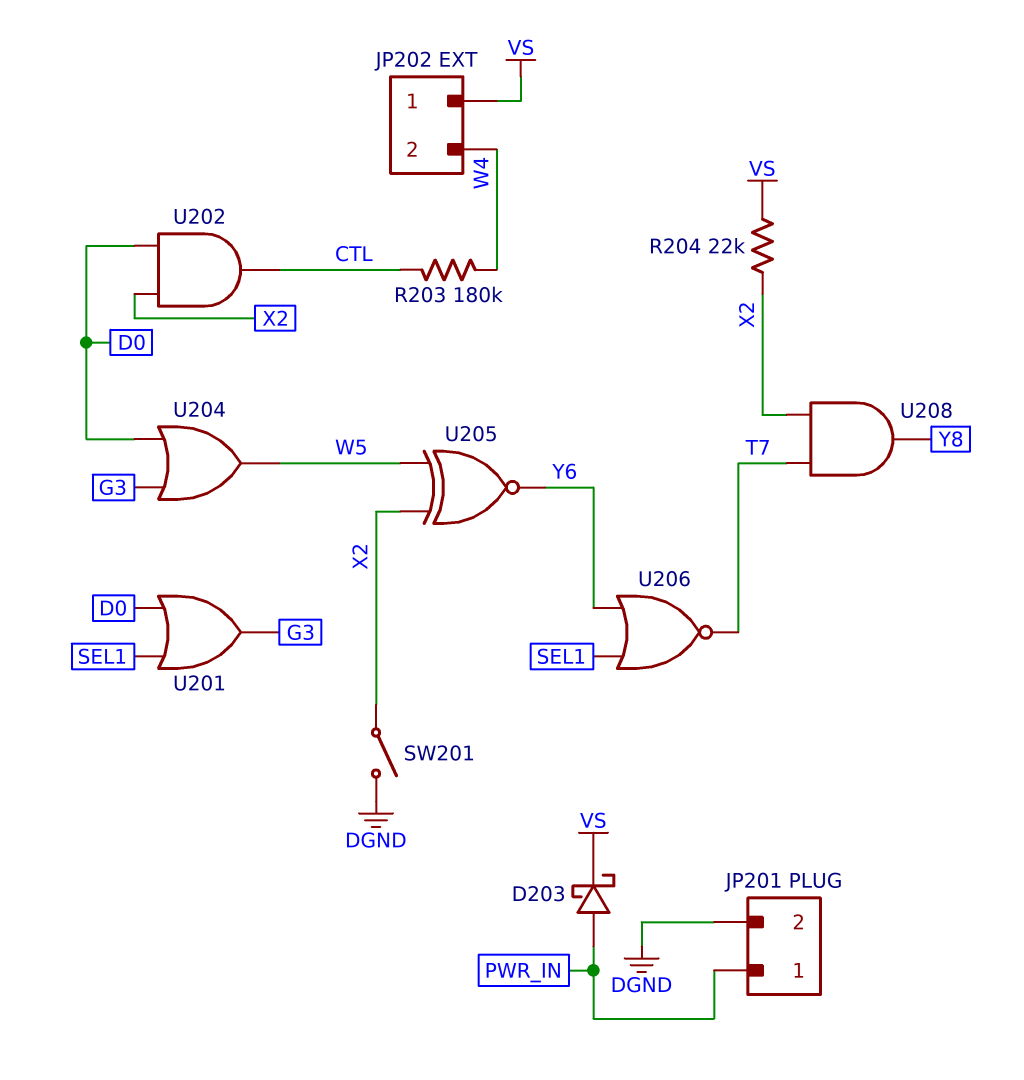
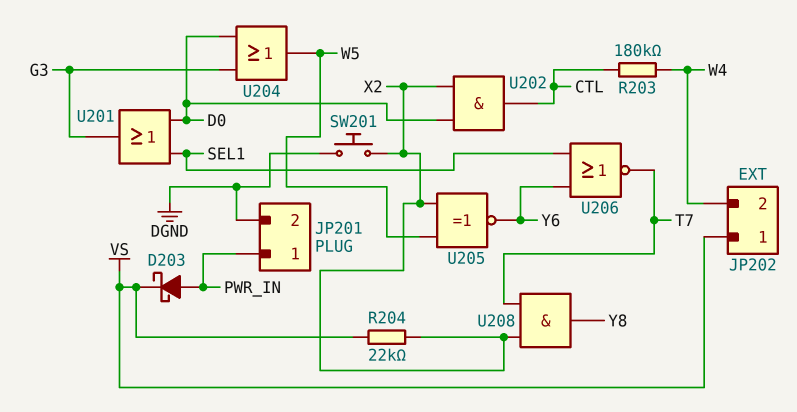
SW201: switch (DGND, X2) -> button (DGND, X2)

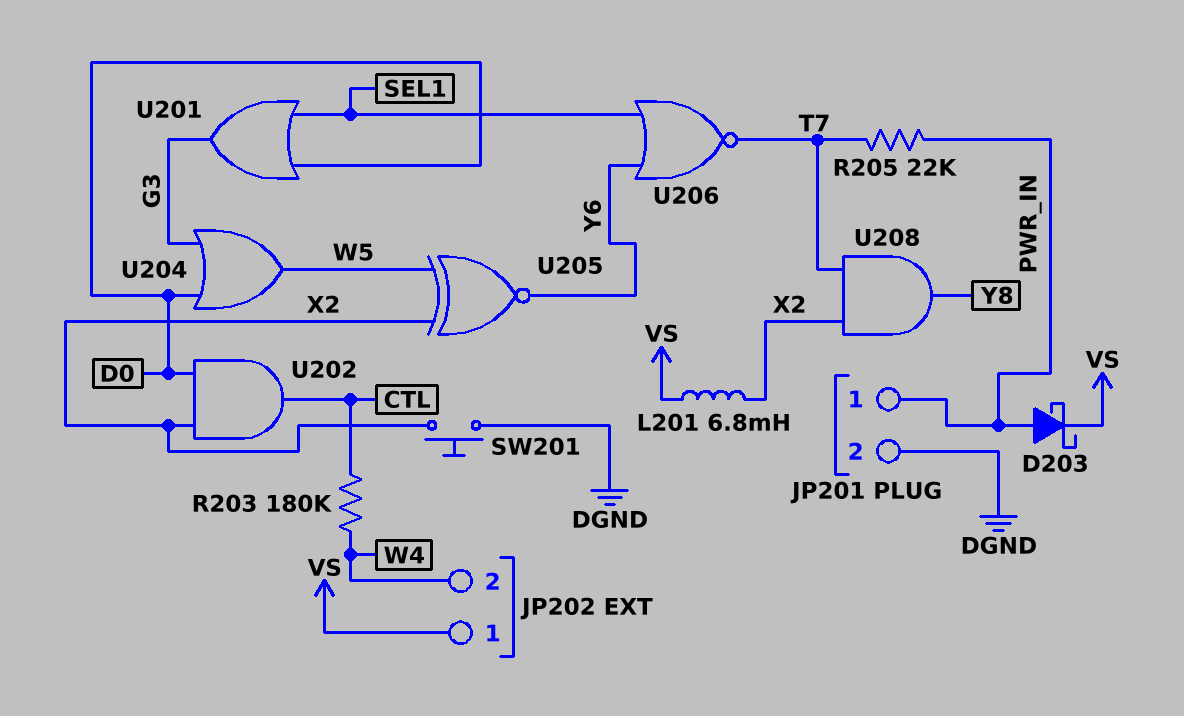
L201: none -> 6.8mH (VS, X2)
R204: 22k (VS, X2) -> none
R205: none -> 22k (PWR_IN, T7)

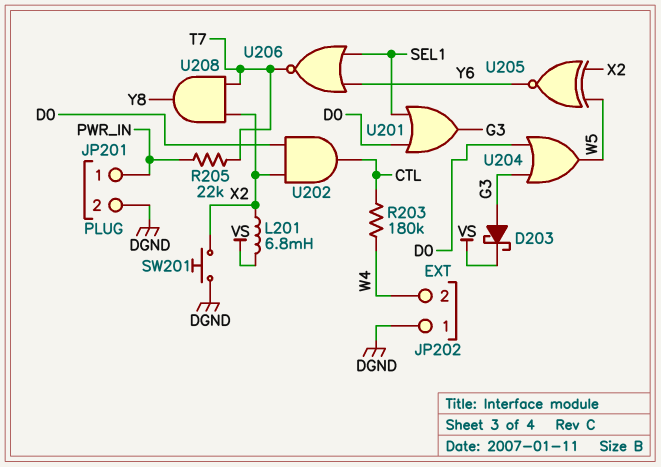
D203: schottky (A PWR_IN, K VS) -> schottky (A G3, K VS)
JP202 pin 1: VS -> DGND

